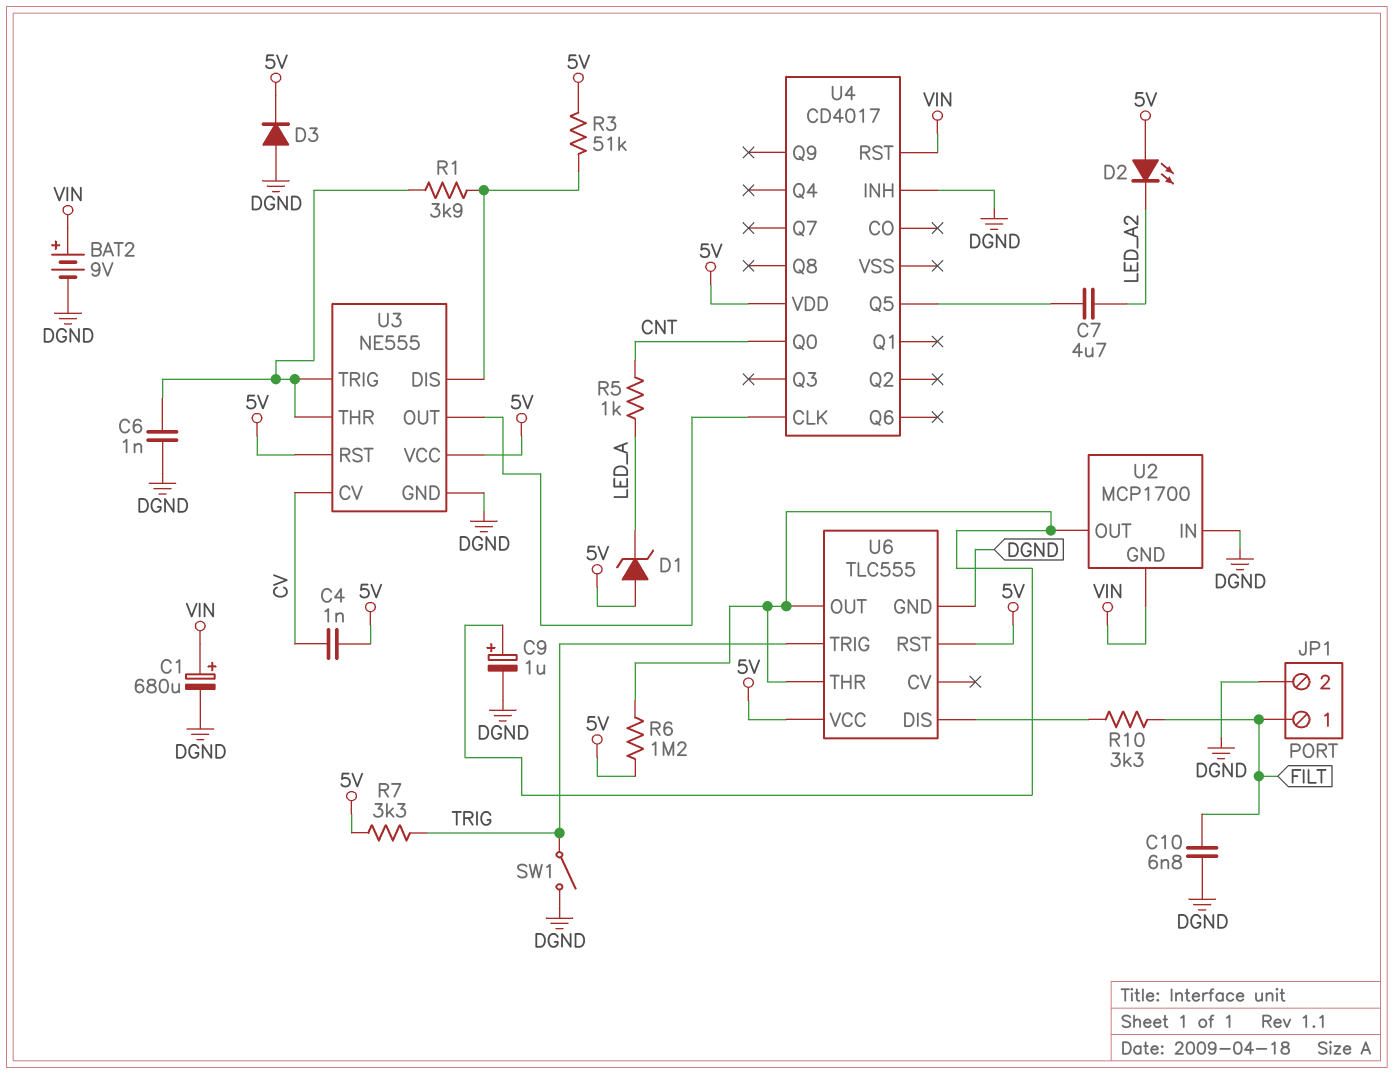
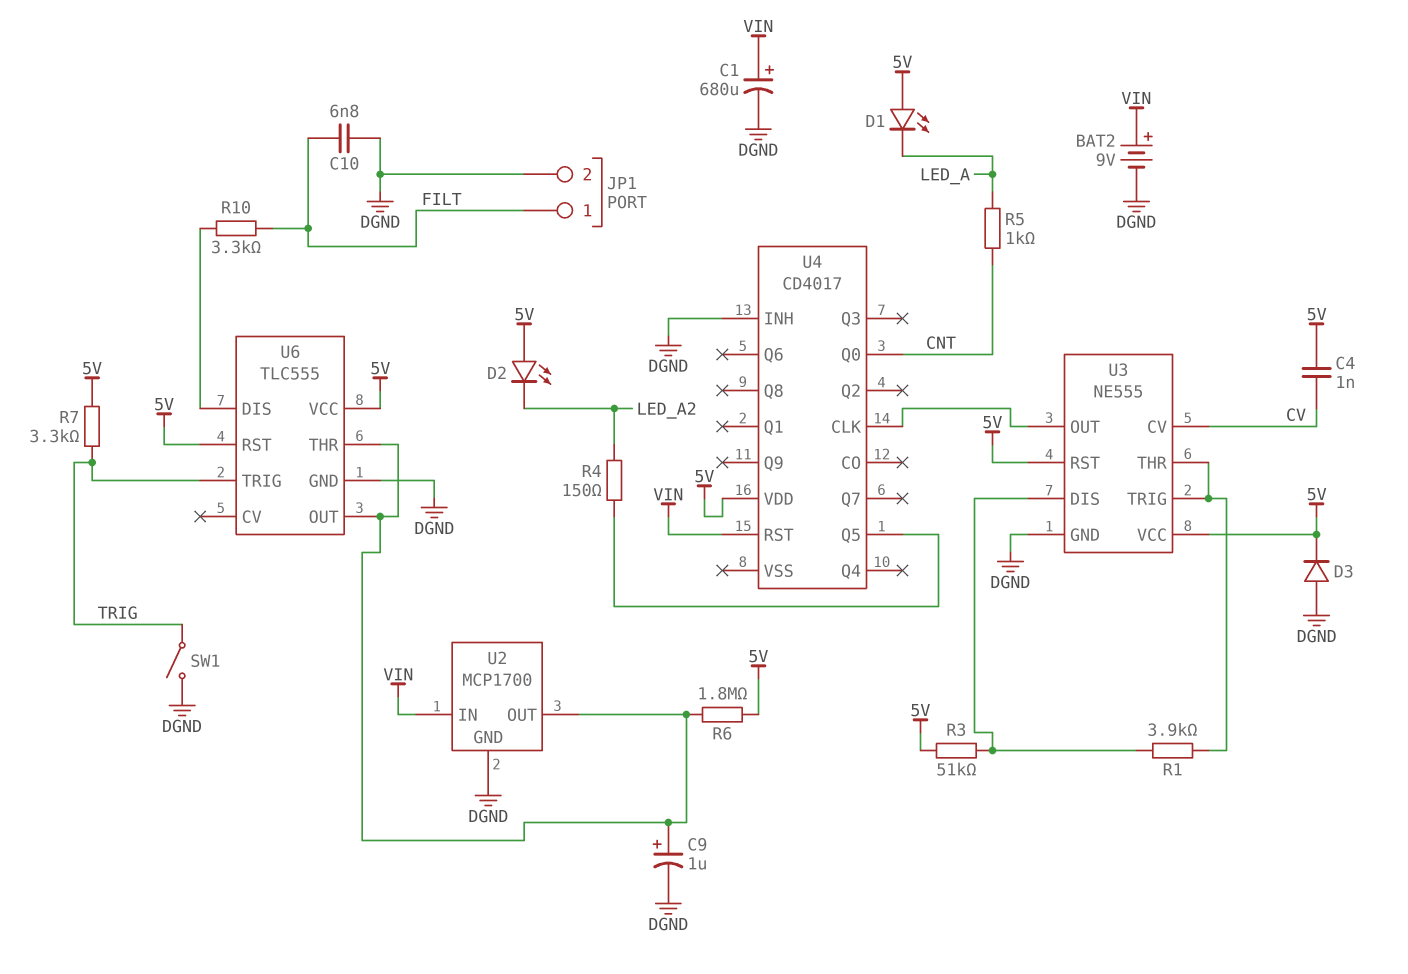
C6: 1nF (DGND, U3/THR) -> none
C7: 4.7uF (LED_A2, U4/Q5) -> none
D1: zener (A 5V, K LED_A) -> LED (A 5V, K LED_A)
R4: none -> 150 (LED_A2, U4/Q5)
R6: 1.2M (5V, U2/OUT) -> 1.8M (5V, U2/OUT)
U2 pin GND: VIN -> DGND
U2 pin IN: DGND -> VIN

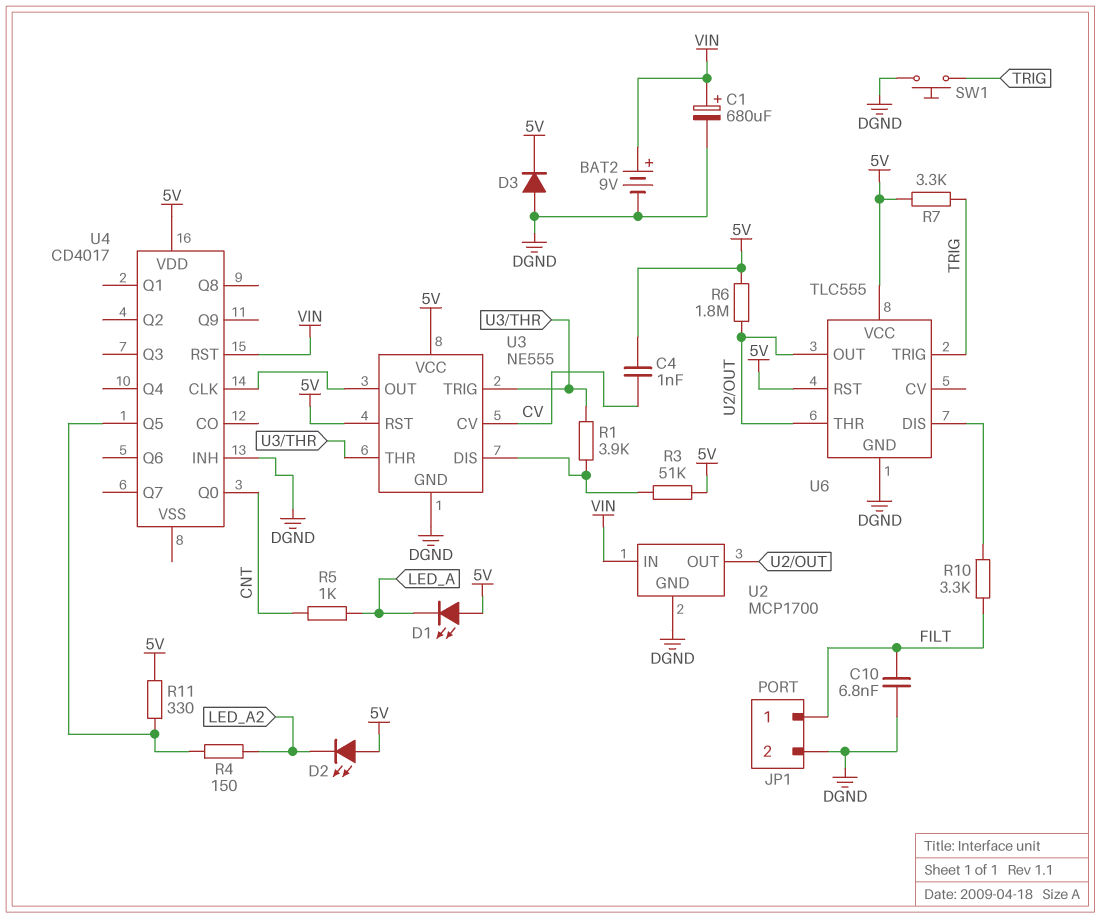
C9: 1uF (plus U2/OUT, minus DGND) -> none
R11: none -> 330 (5V, U4/Q5)
SW1: switch (DGND, TRIG) -> button (DGND, TRIG)

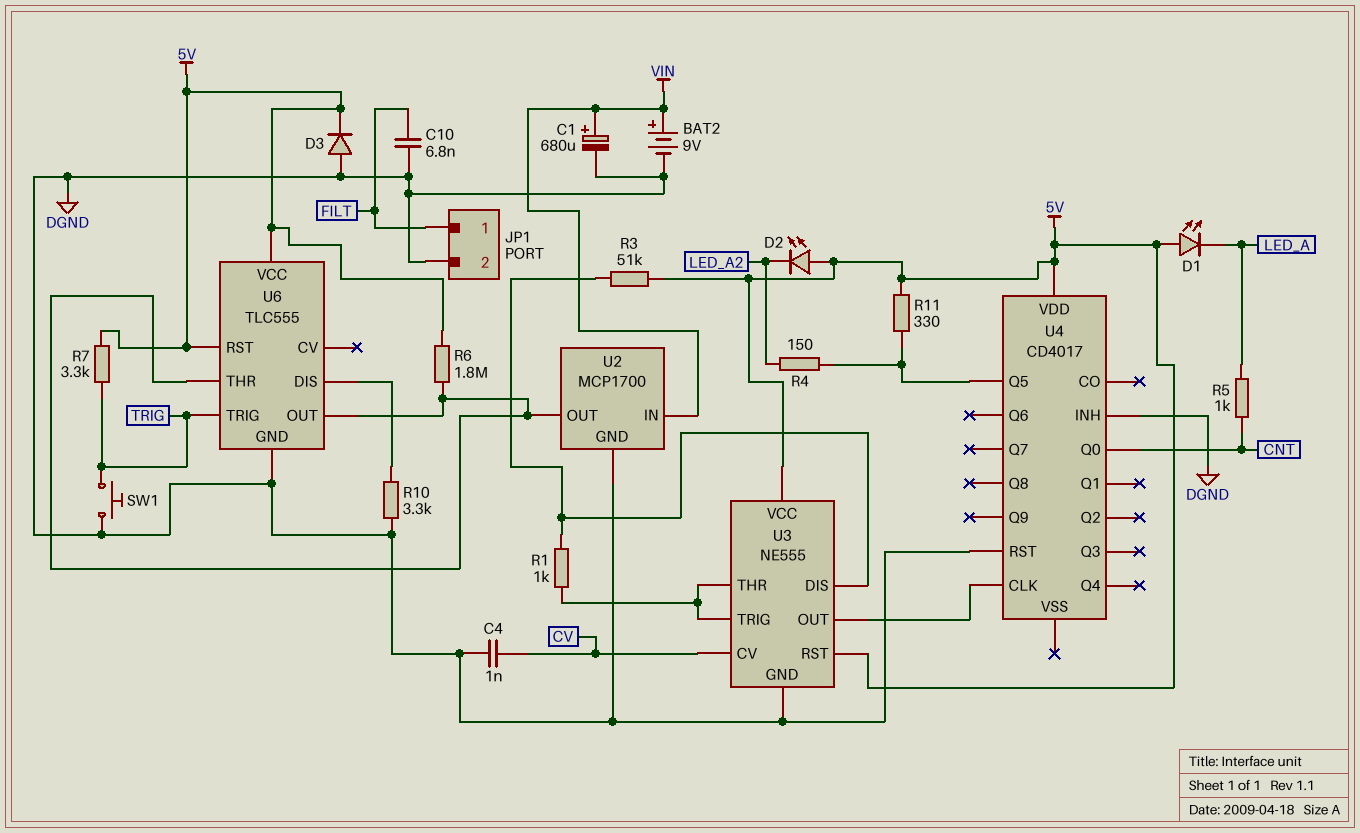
C4: 1nF (5V, CV) -> 1nF (CV, DGND)
R1: 3.9k (U3/DIS, U3/THR) -> 1k (U3/DIS, U3/THR)
R10: 3.3k (FILT, U6/DIS) -> 3.3k (DGND, U6/DIS)
U4 pin RST: VIN -> DGND

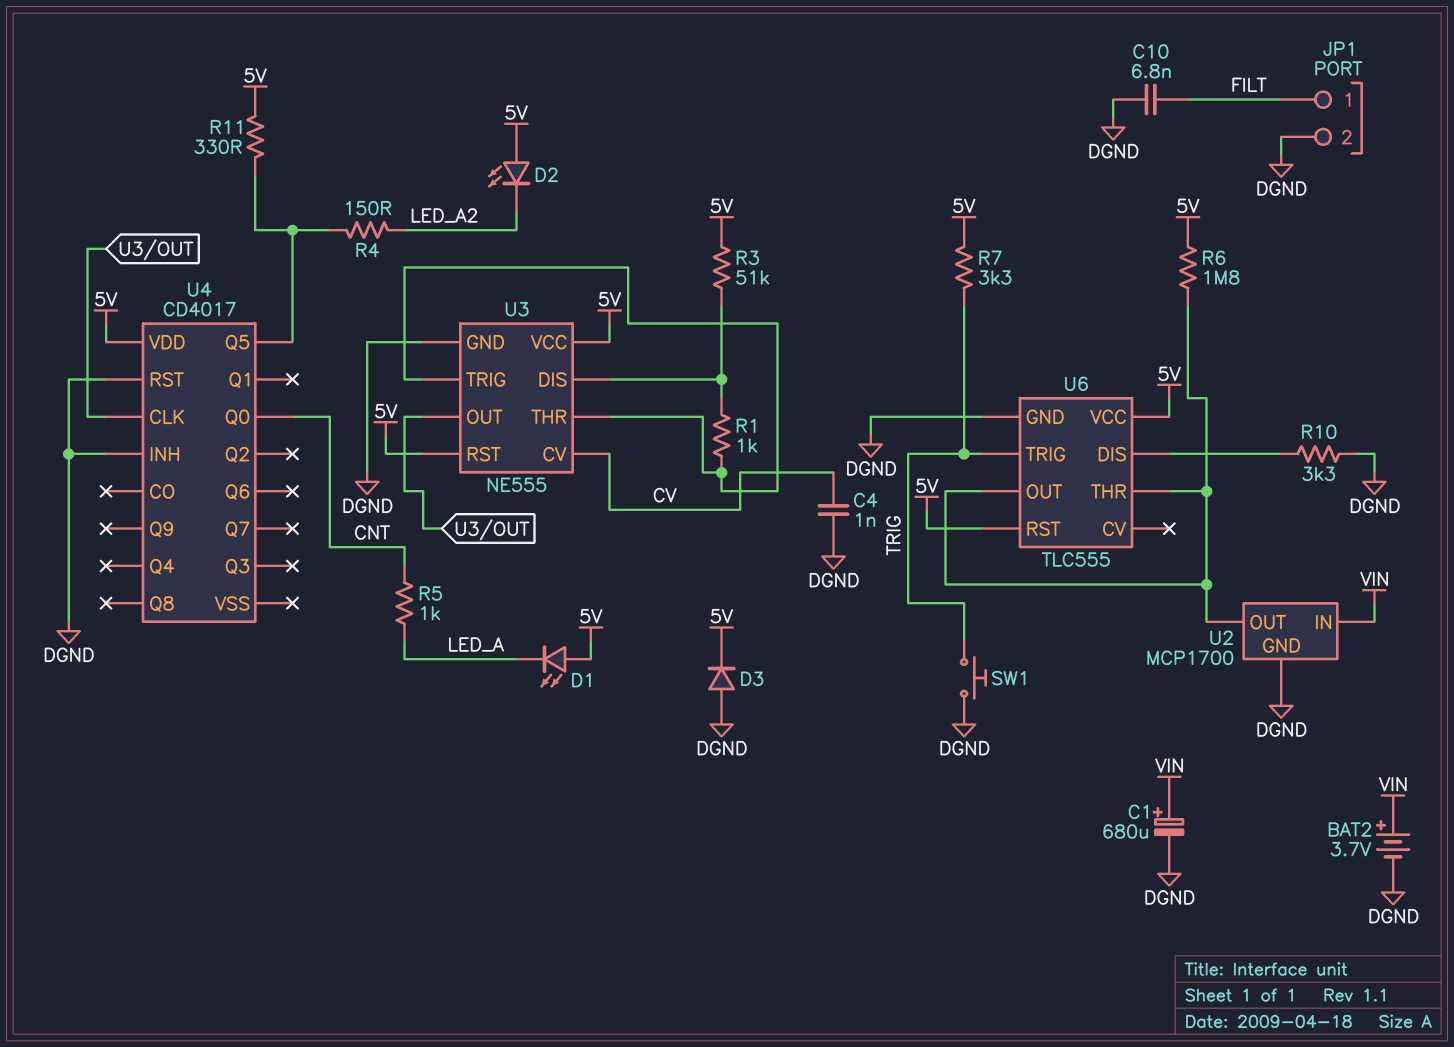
BAT2: 9V (plus VIN, minus DGND) -> 3.7V (plus VIN, minus DGND)

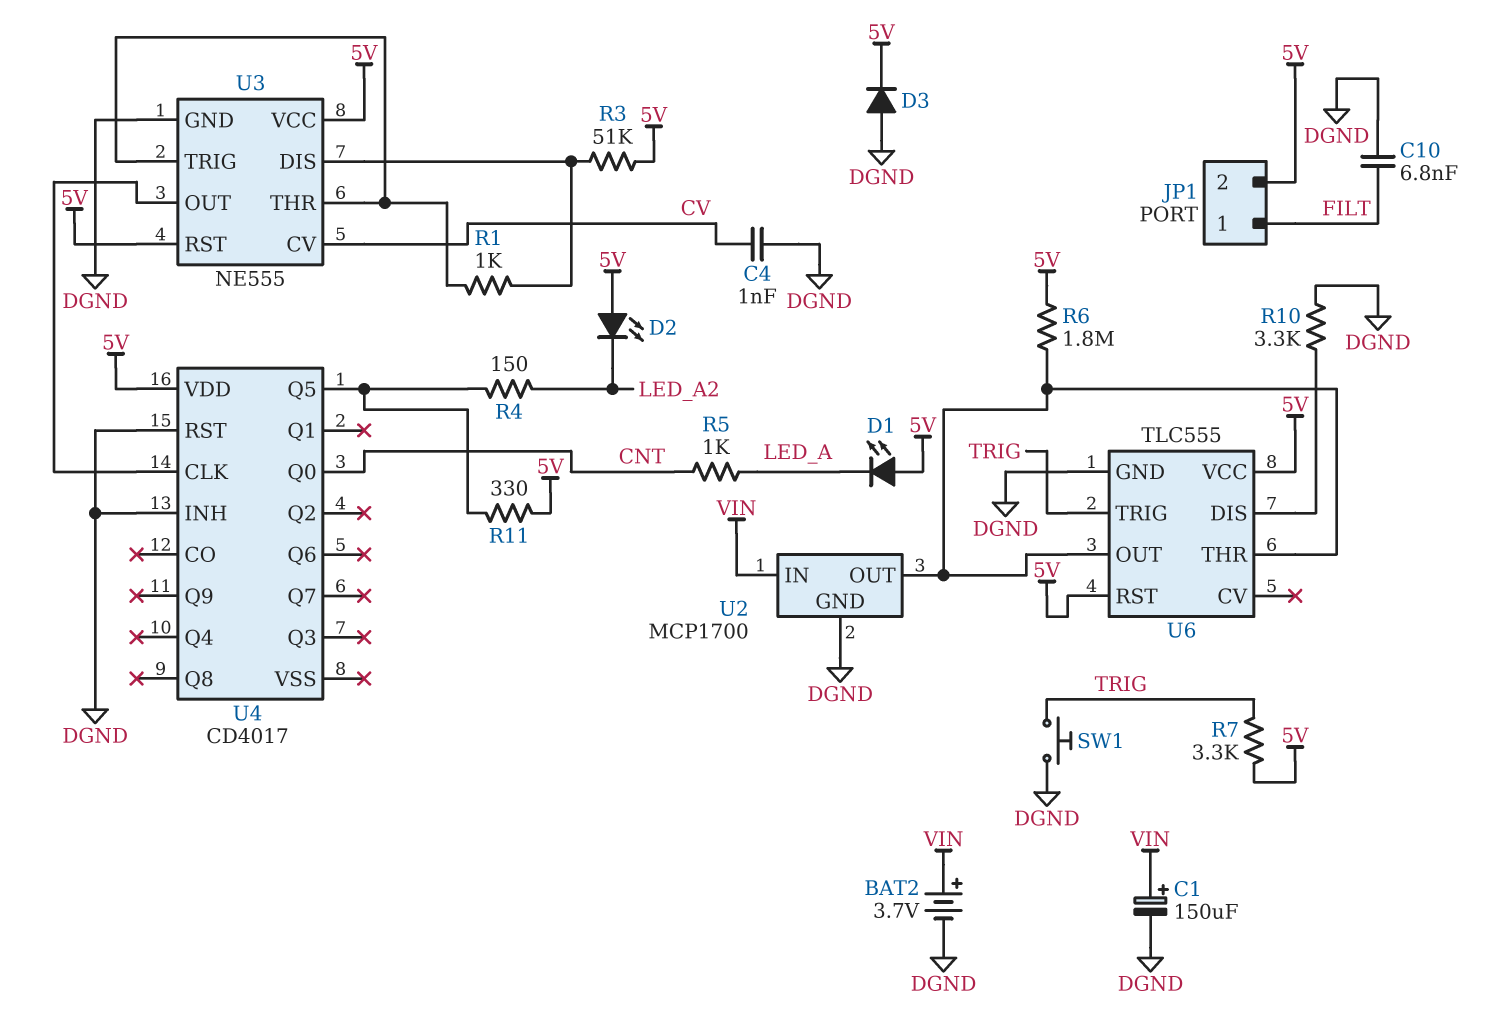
C1: 680uF (plus VIN, minus DGND) -> 150uF (plus VIN, minus DGND)
JP1 pin 2: DGND -> 5V

